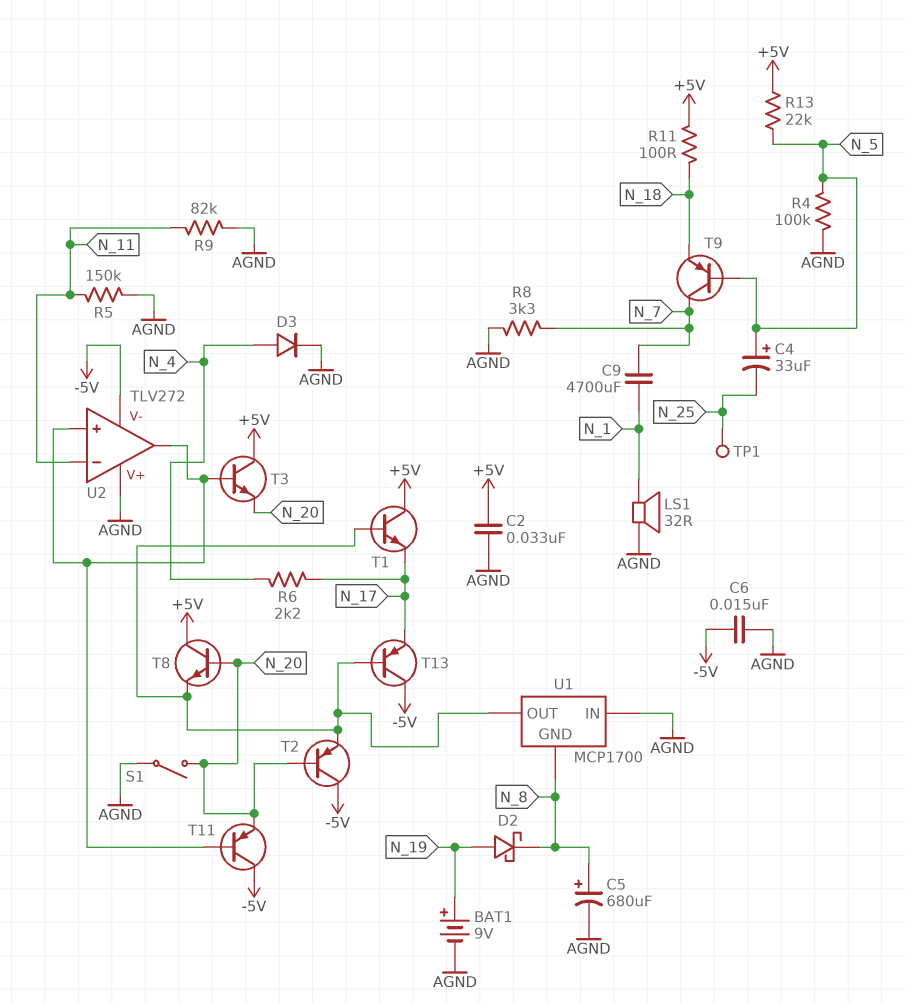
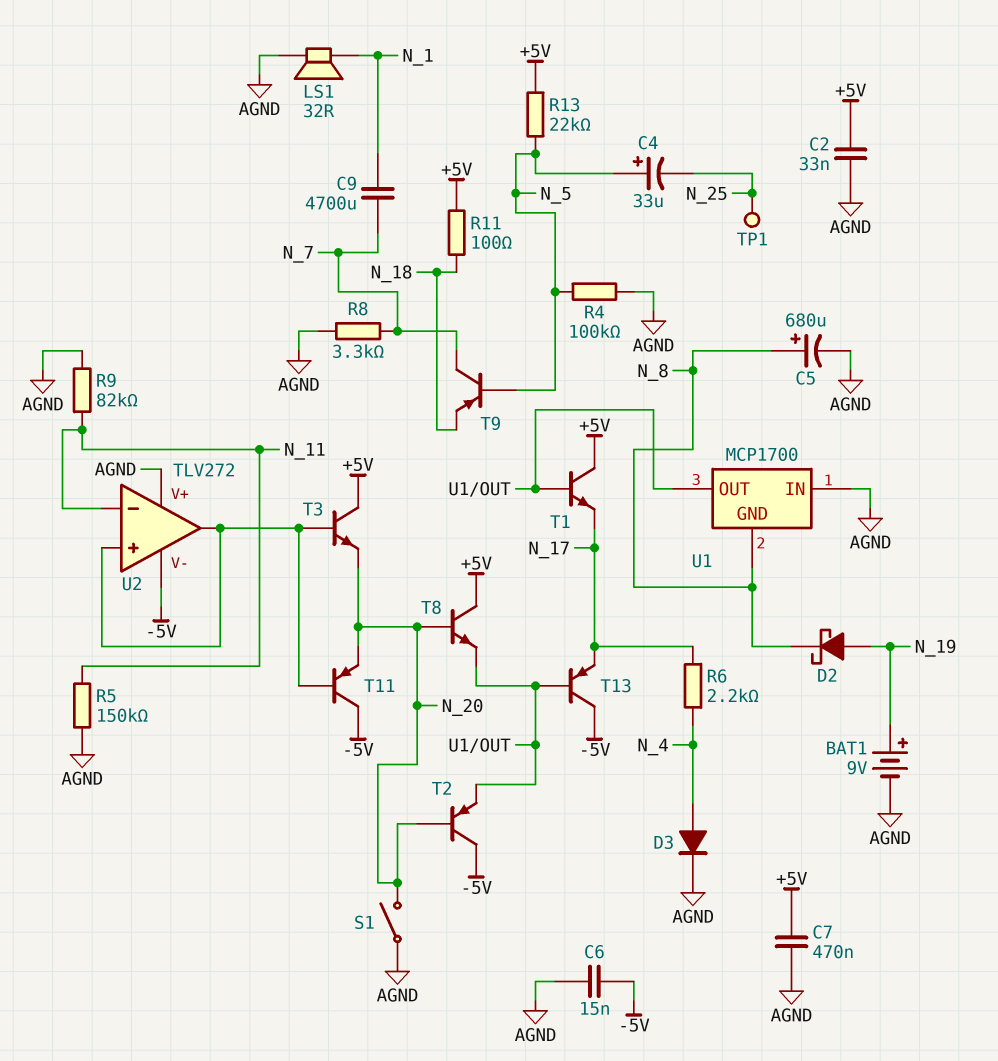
C7: none -> 470nF (+5V, AGND)

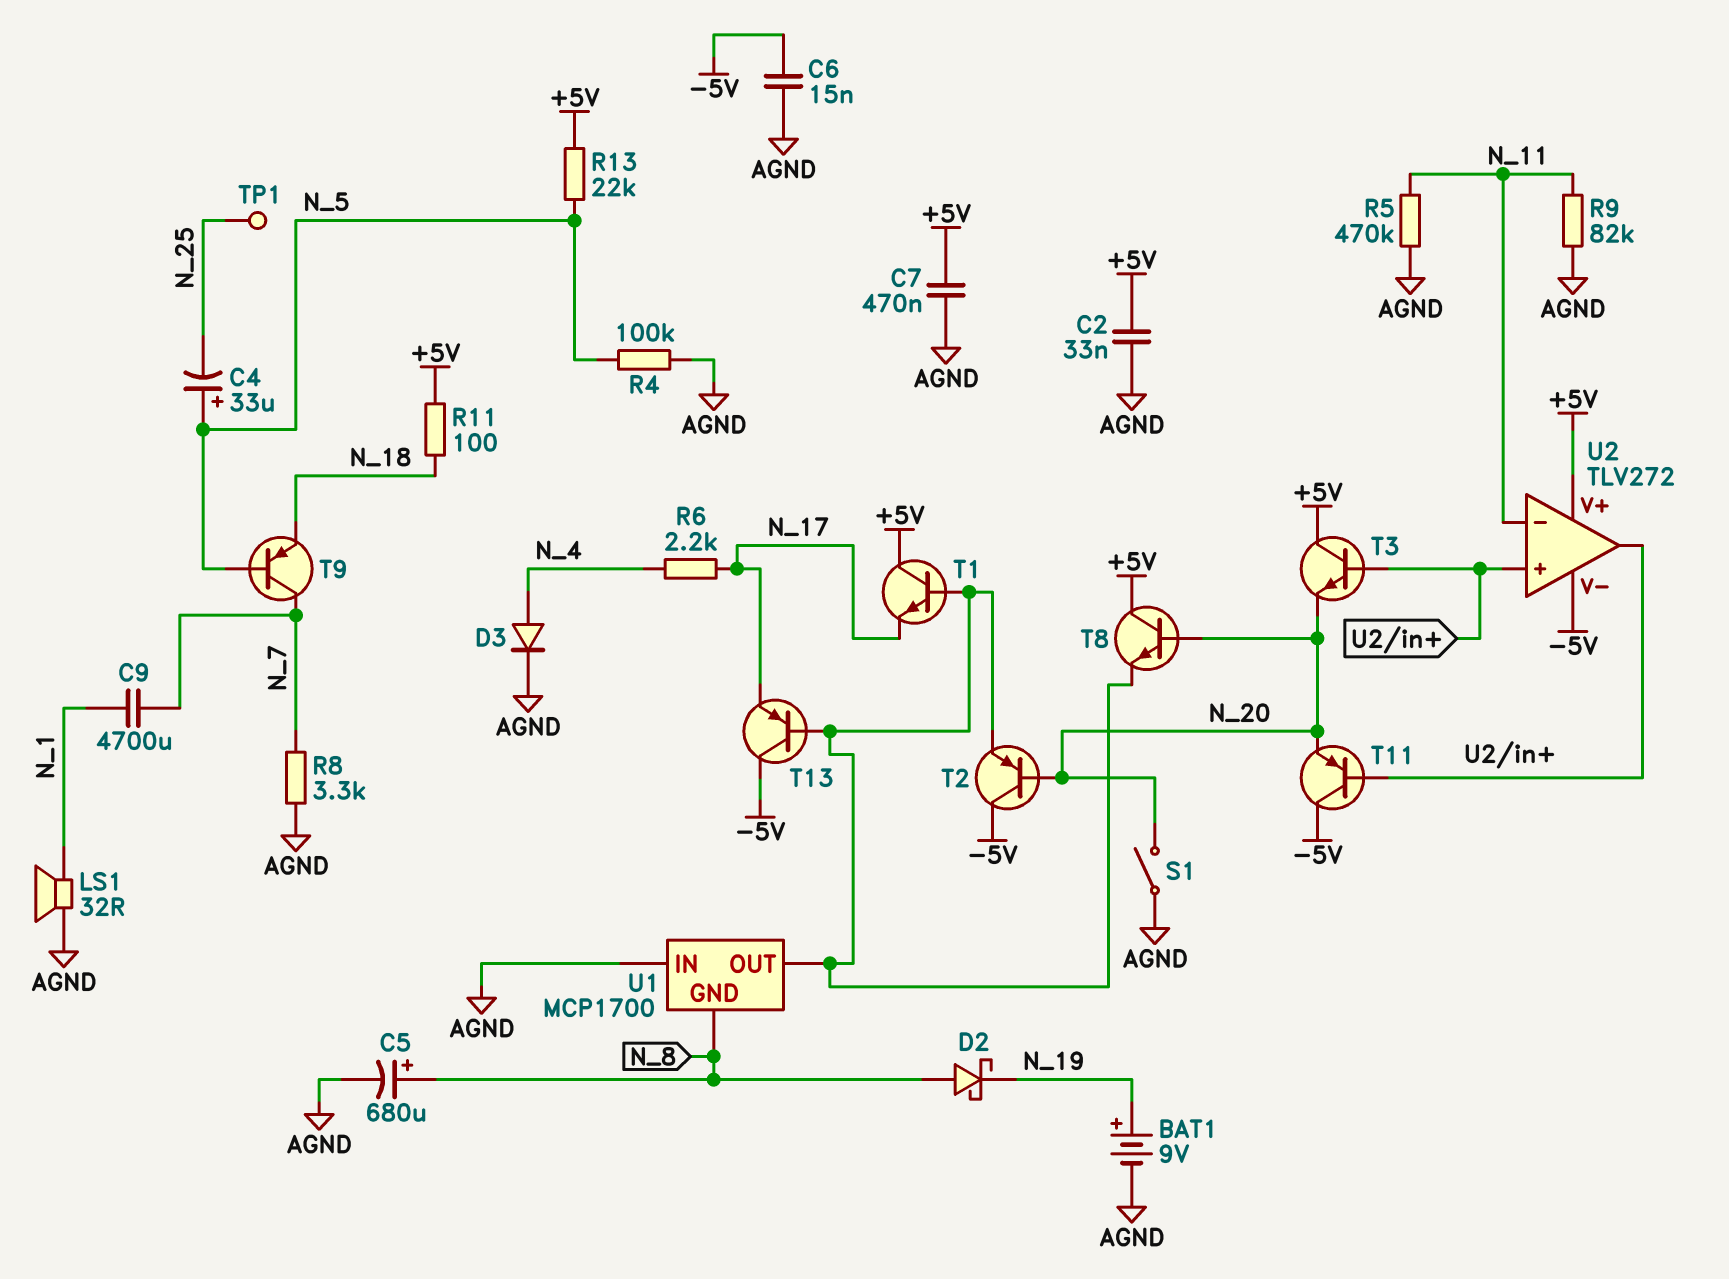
D2: schottky (A N_19, K N_8) -> schottky (A N_8, K N_19)
R5: 150k (AGND, N_11) -> 470k (AGND, N_11)
U2 pin V+: AGND -> +5V

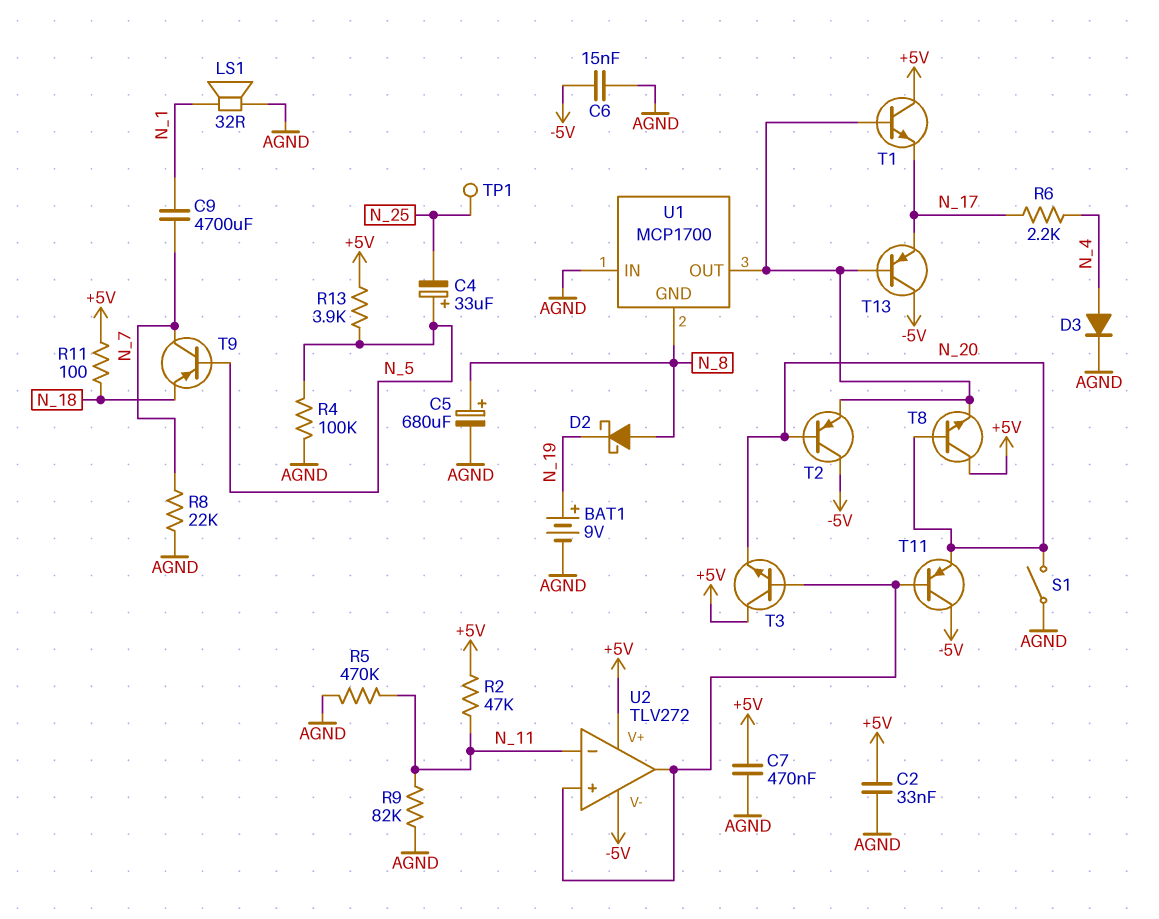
R2: none -> 47k (+5V, N_11)
R8: 3.3k (AGND, N_7) -> 22k (AGND, N_7)
R13: 22k (+5V, N_5) -> 3.9k (+5V, N_5)

